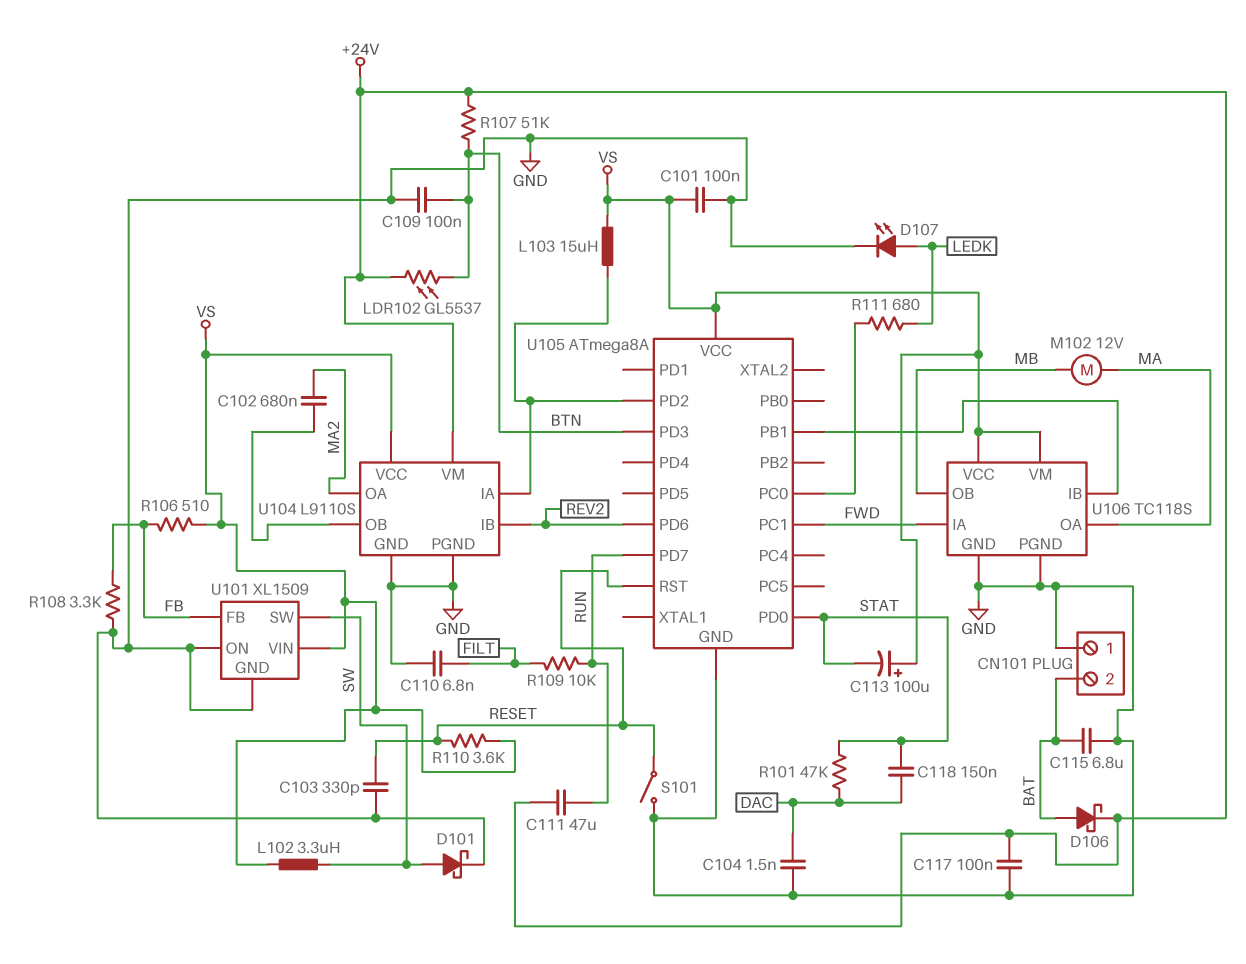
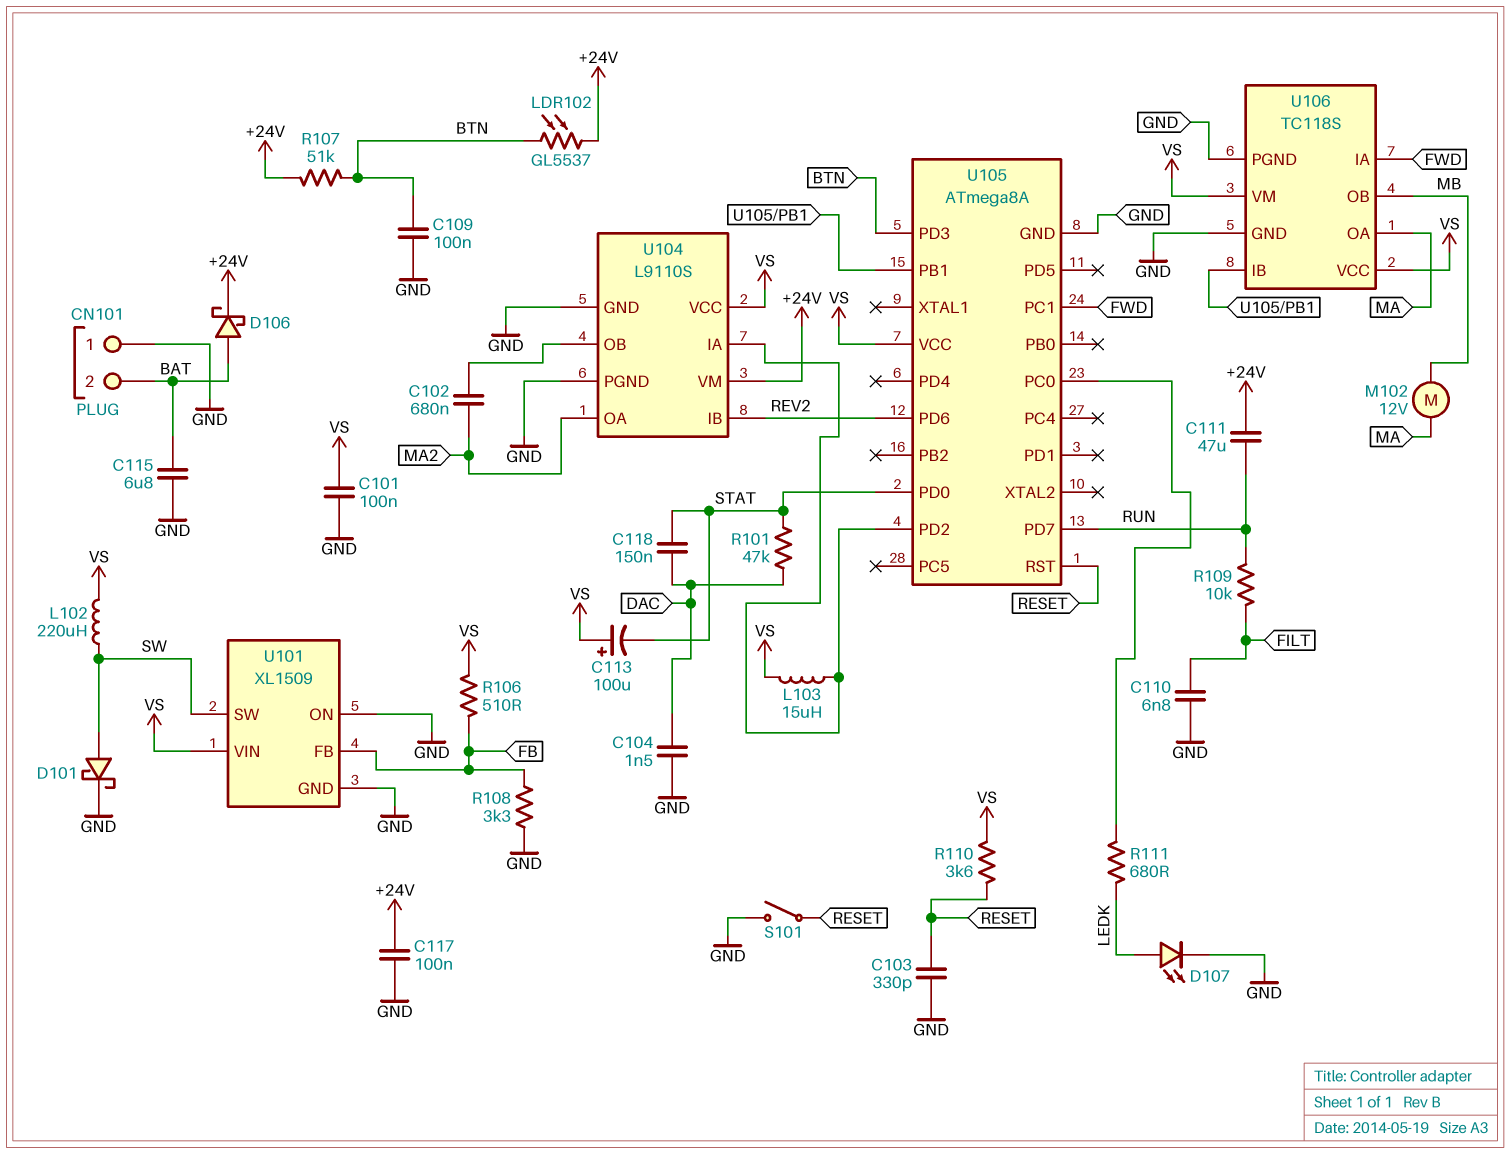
L102: 3.3uH (SW, VS) -> 220uH (SW, VS)

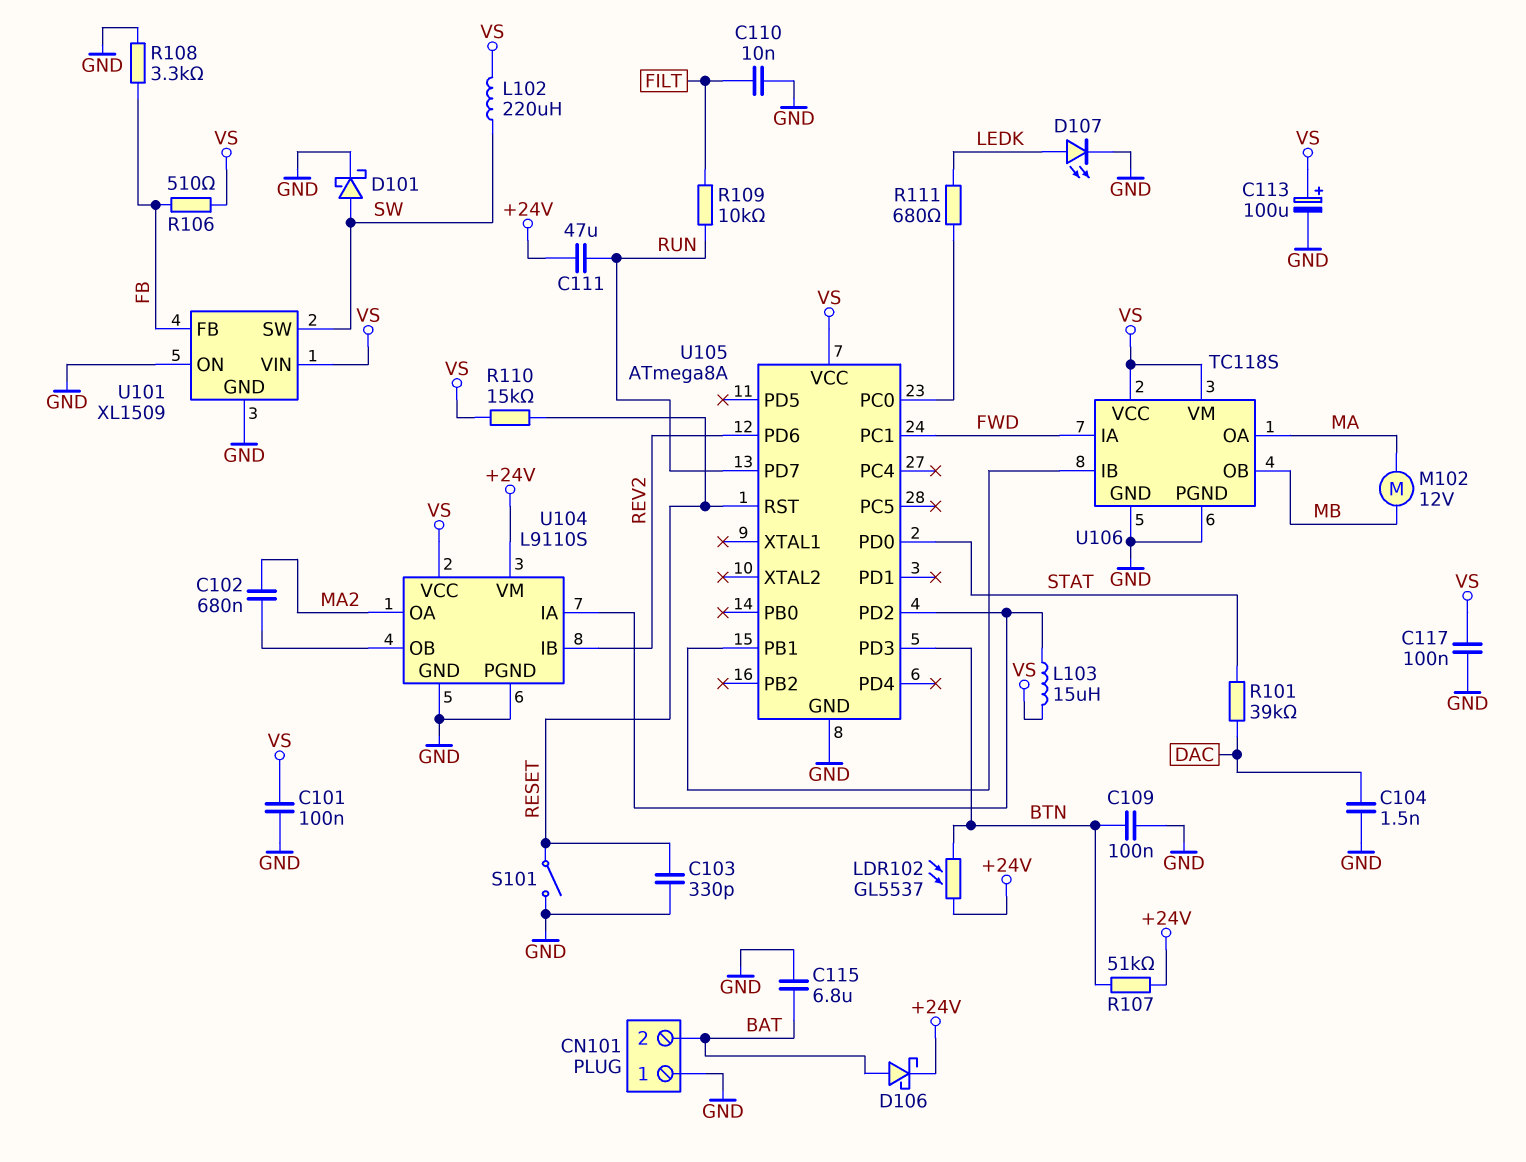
C110: 6.8nF (FILT, GND) -> 10nF (FILT, GND)
C113: 100uF (plus VS, minus STAT) -> 100uF (plus VS, minus GND)
C117: 100nF (+24V, GND) -> 100nF (GND, VS)
C118: 150nF (DAC, STAT) -> none
R101: 47k (DAC, STAT) -> 39k (DAC, STAT)
R110: 3.6k (RESET, VS) -> 15k (RESET, VS)

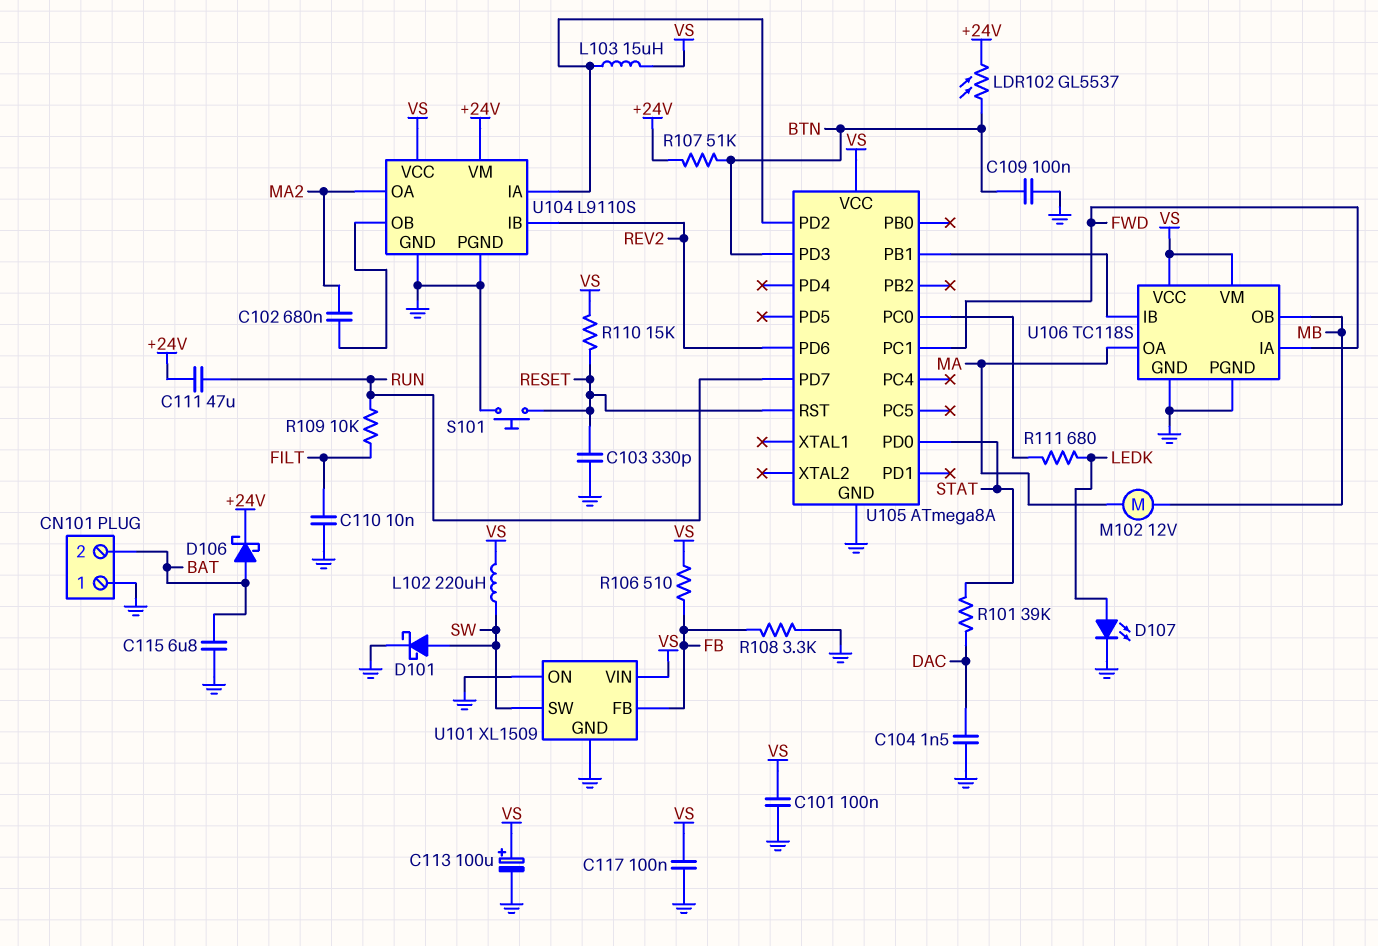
S101: switch (GND, RESET) -> button (GND, RESET)

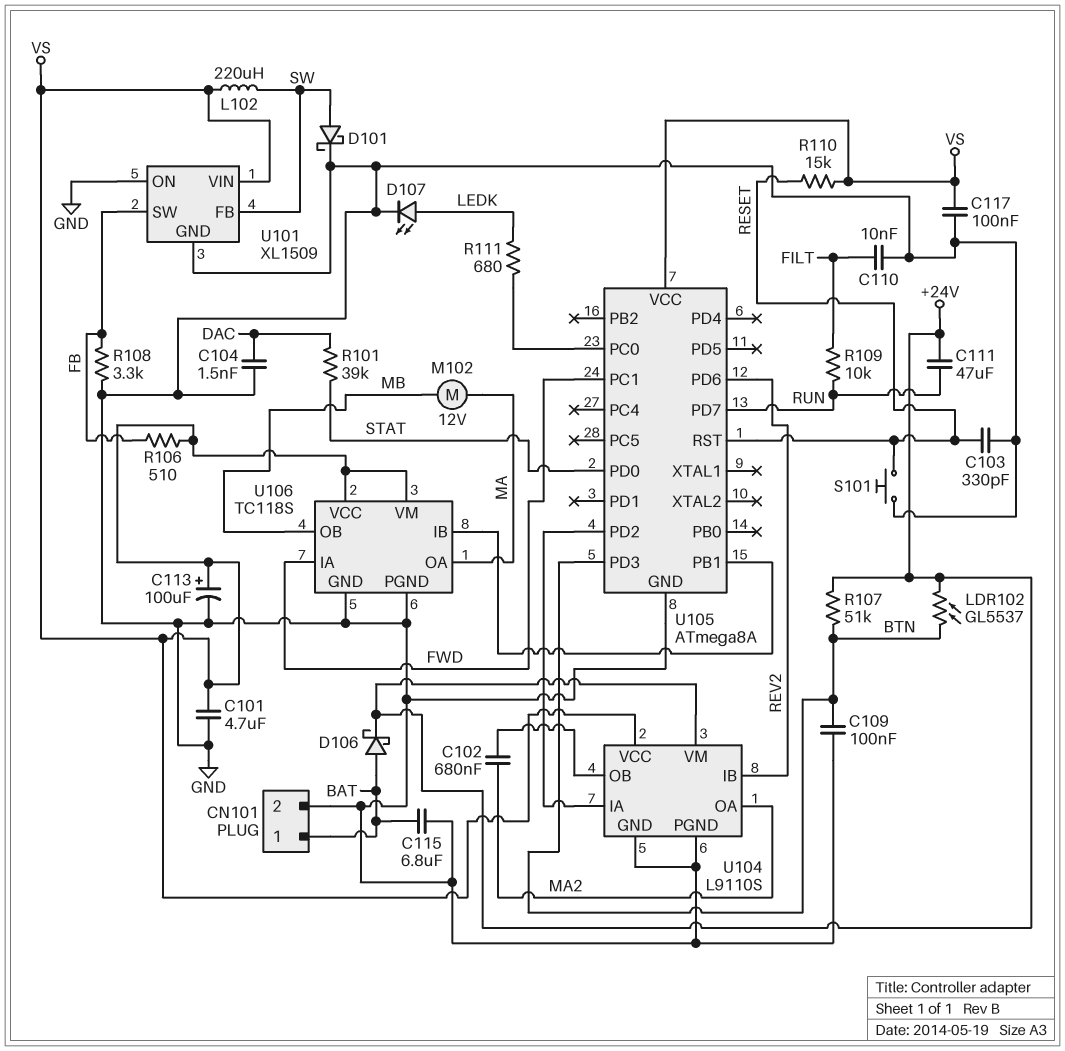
C101: 100nF (GND, VS) -> 4.7uF (GND, VS)
CN101 pin 1: GND -> BAT
CN101 pin 2: BAT -> GND
L103: 15uH (U104/IA, VS) -> none
U101 pin FB: FB -> SW
U101 pin SW: SW -> FB

